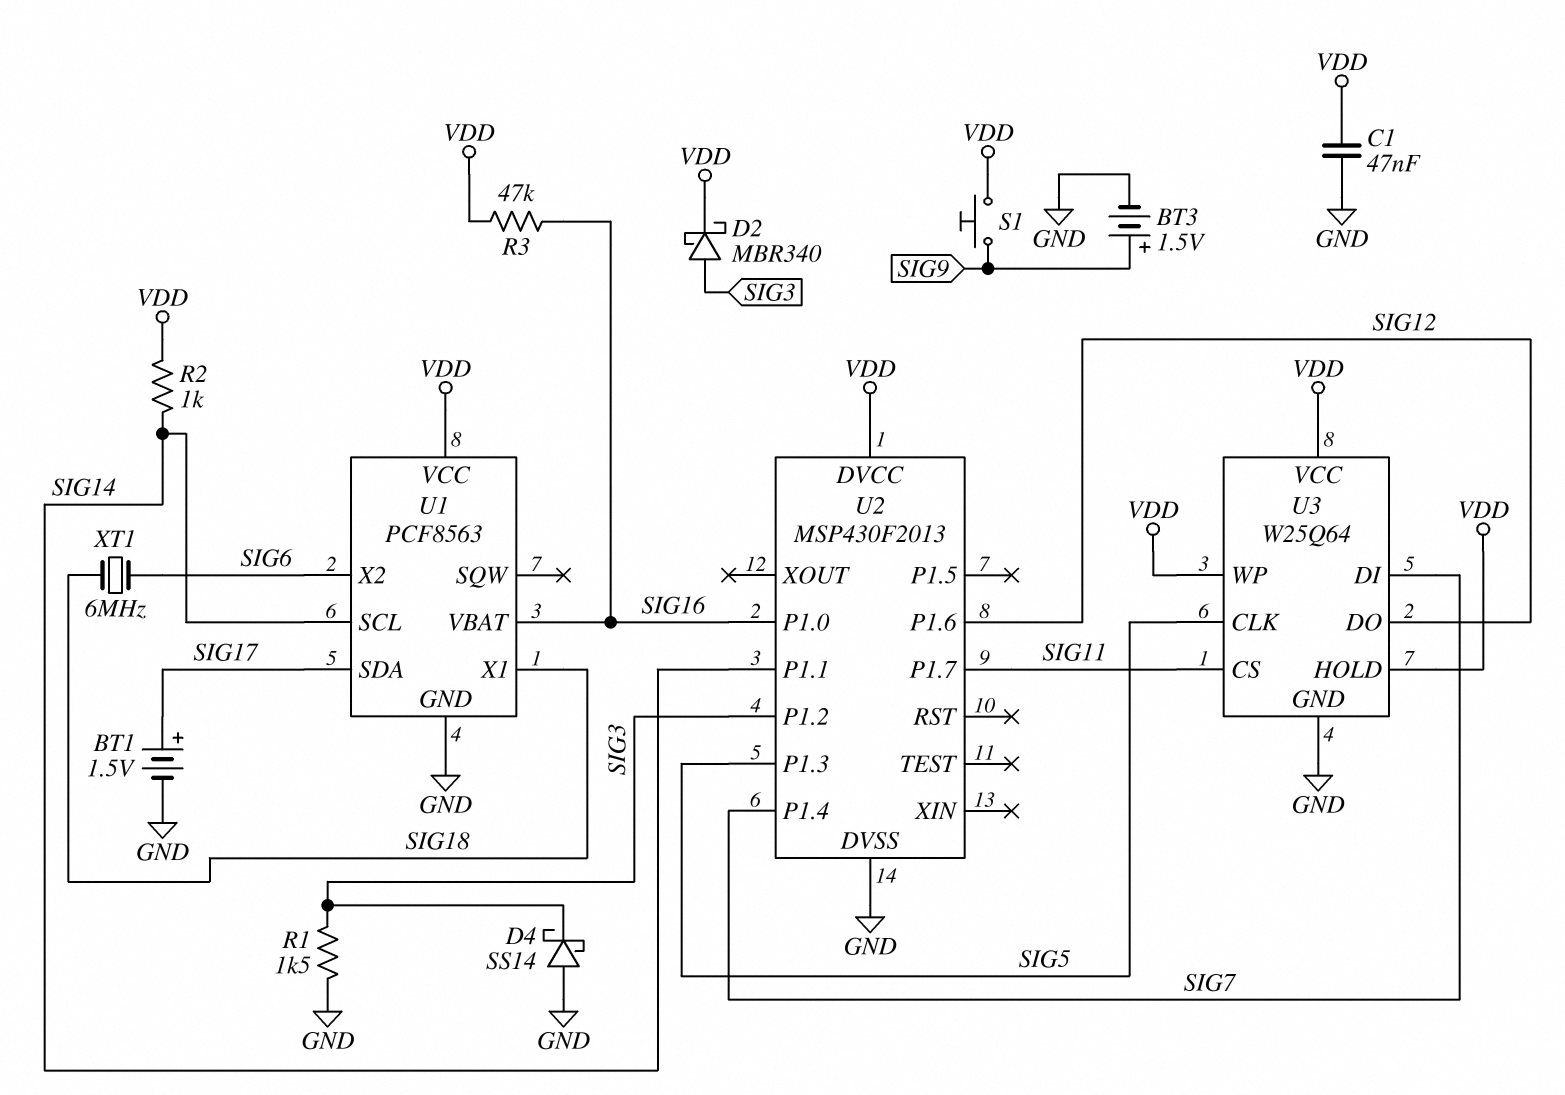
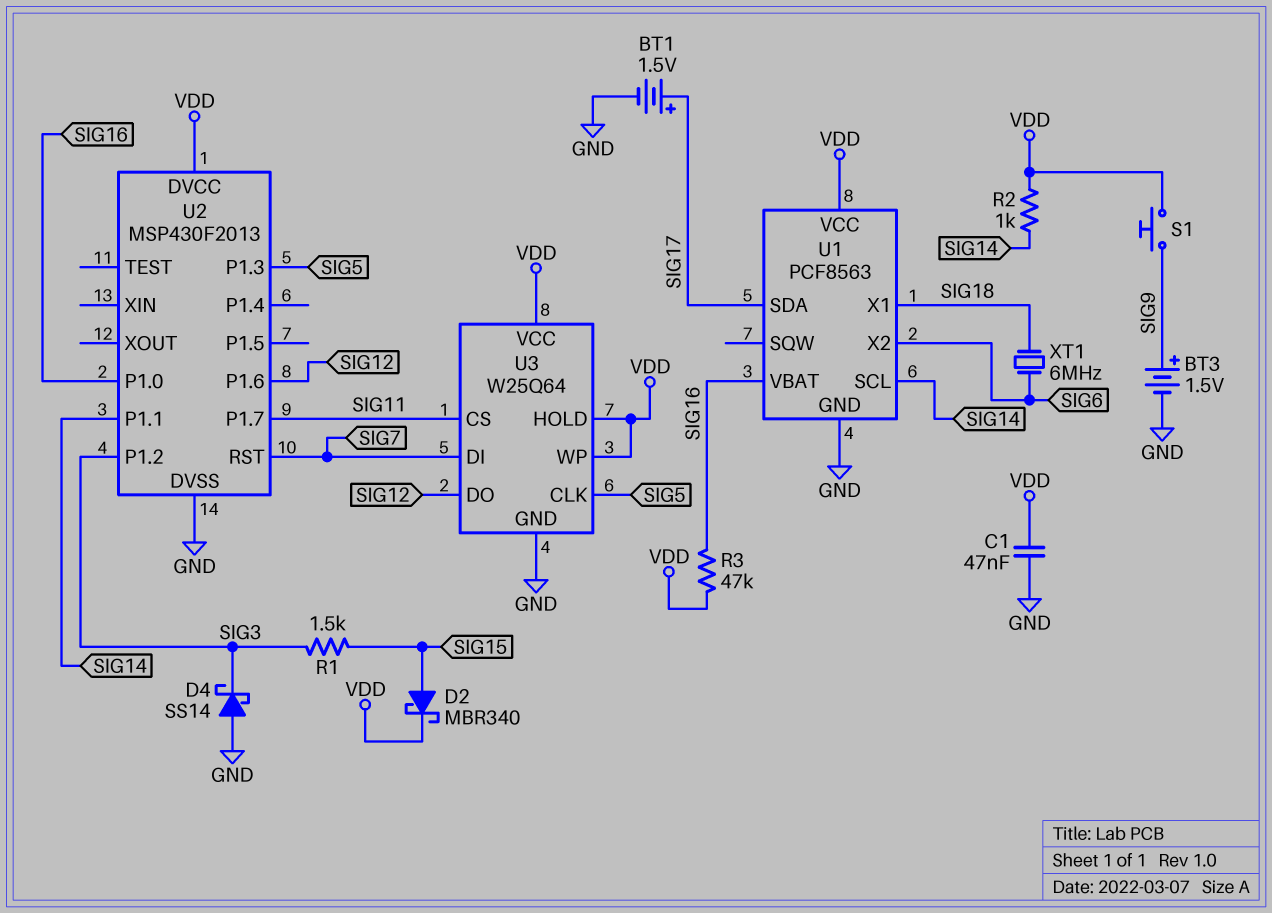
D2: schottky MBR340 (A SIG3, K VDD) -> schottky MBR340 (A SIG15, K VDD)
R1: 1.5k (GND, SIG3) -> 1.5k (SIG3, SIG15)
U2 pin P1.4: SIG7 -> none
U2 pin RST: none -> SIG7

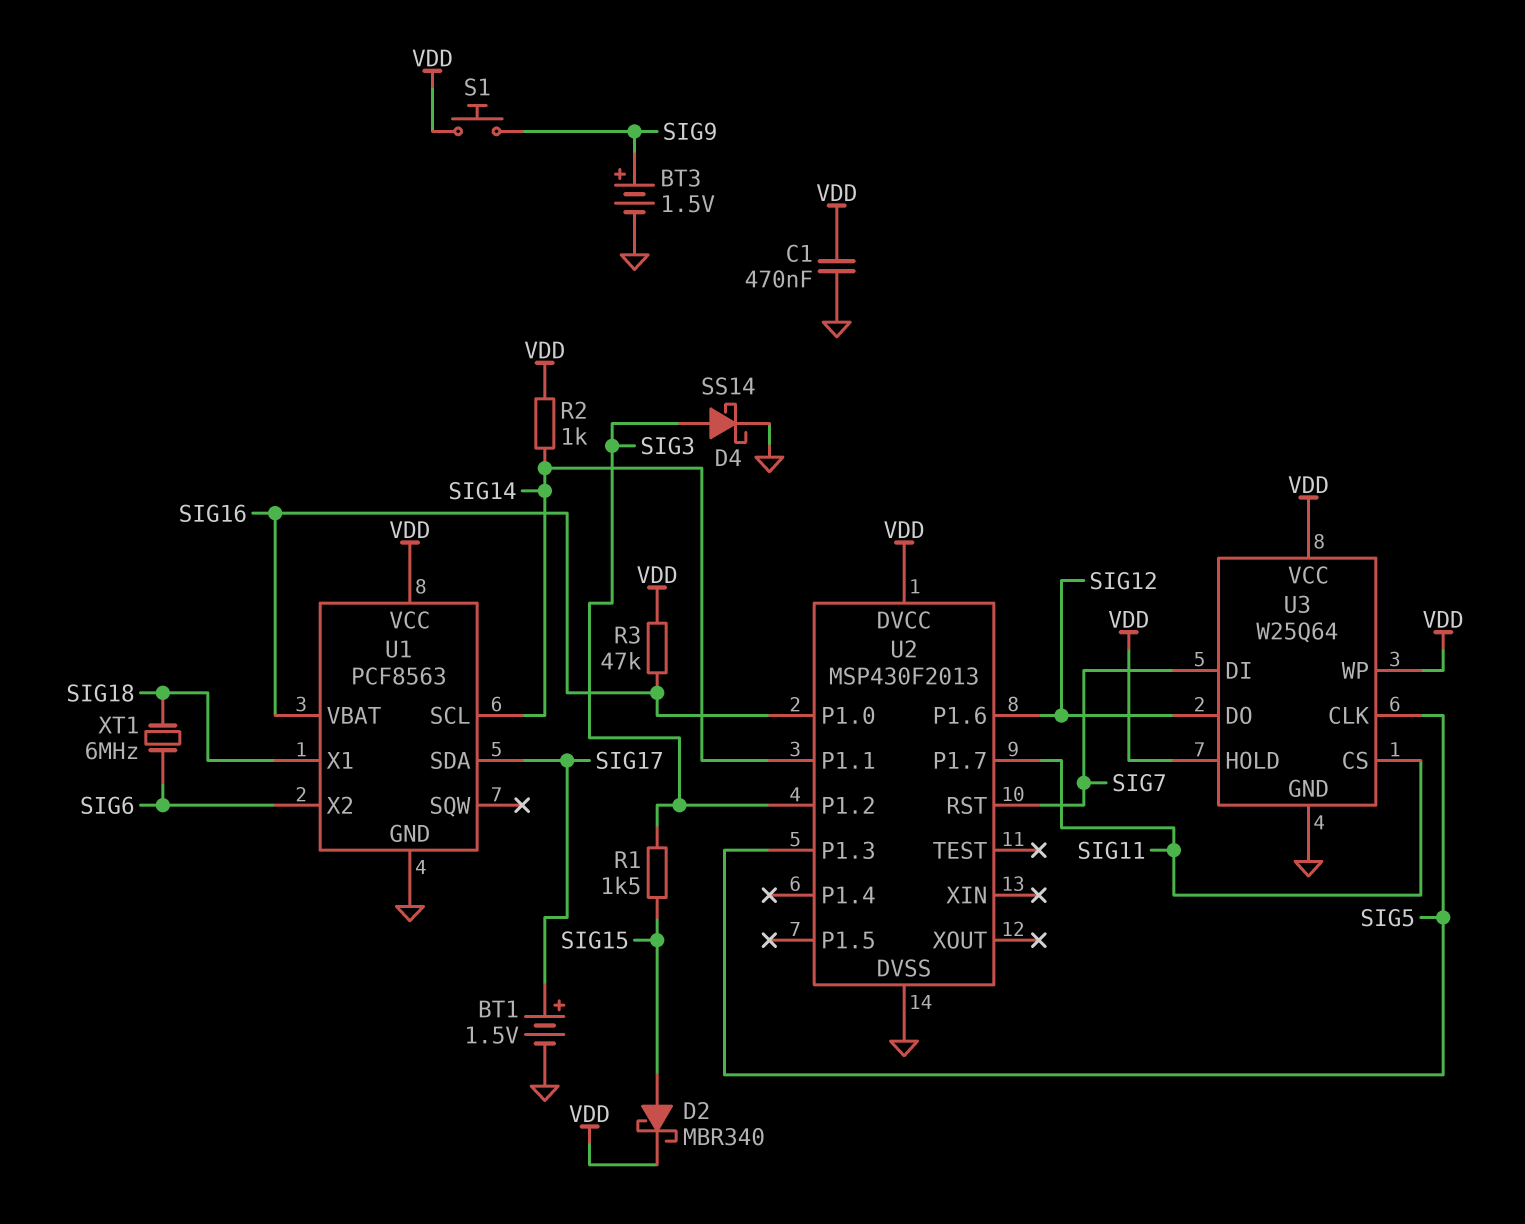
C1: 47nF (GND, VDD) -> 470nF (GND, VDD)
D4: schottky SS14 (A GND, K SIG3) -> schottky SS14 (A SIG3, K GND)

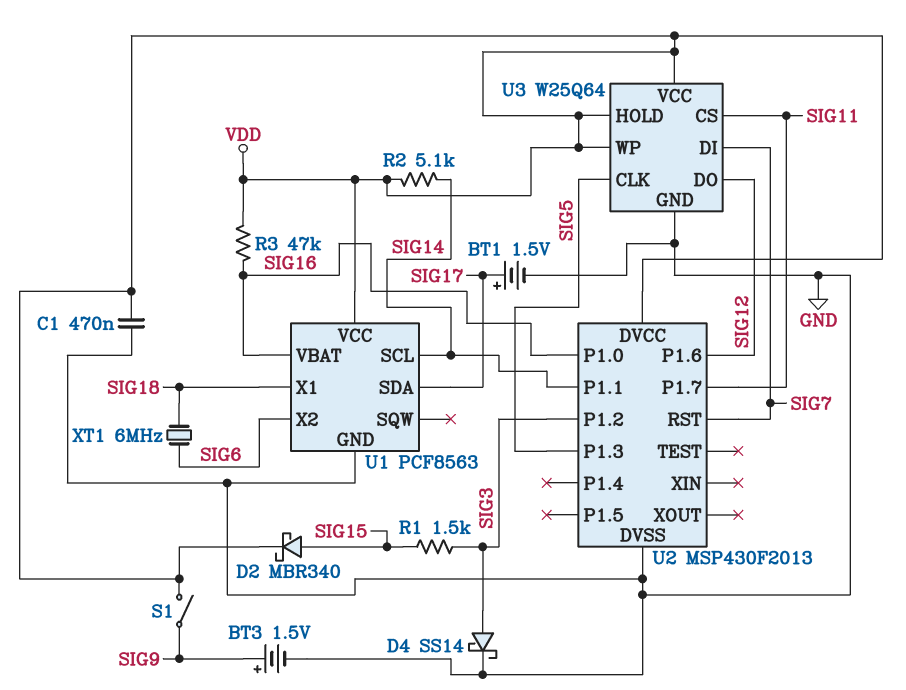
R2: 1k (SIG14, VDD) -> 5.1k (SIG14, VDD)
S1: button (SIG9, VDD) -> switch (SIG9, VDD)

